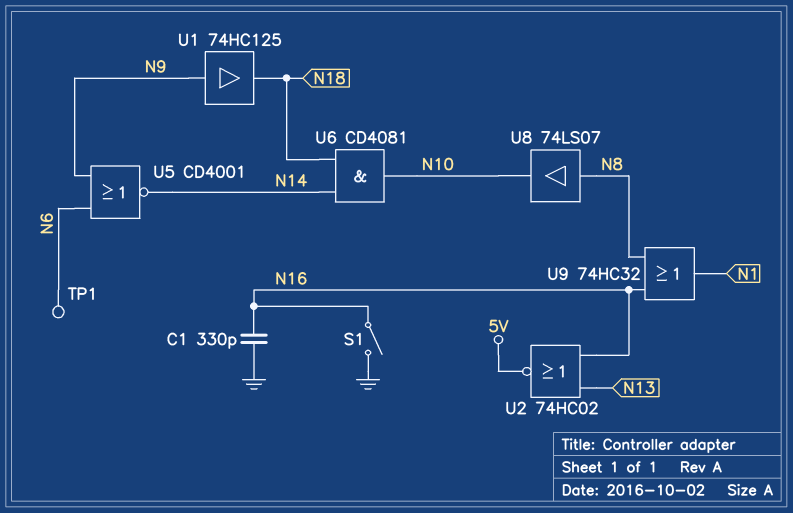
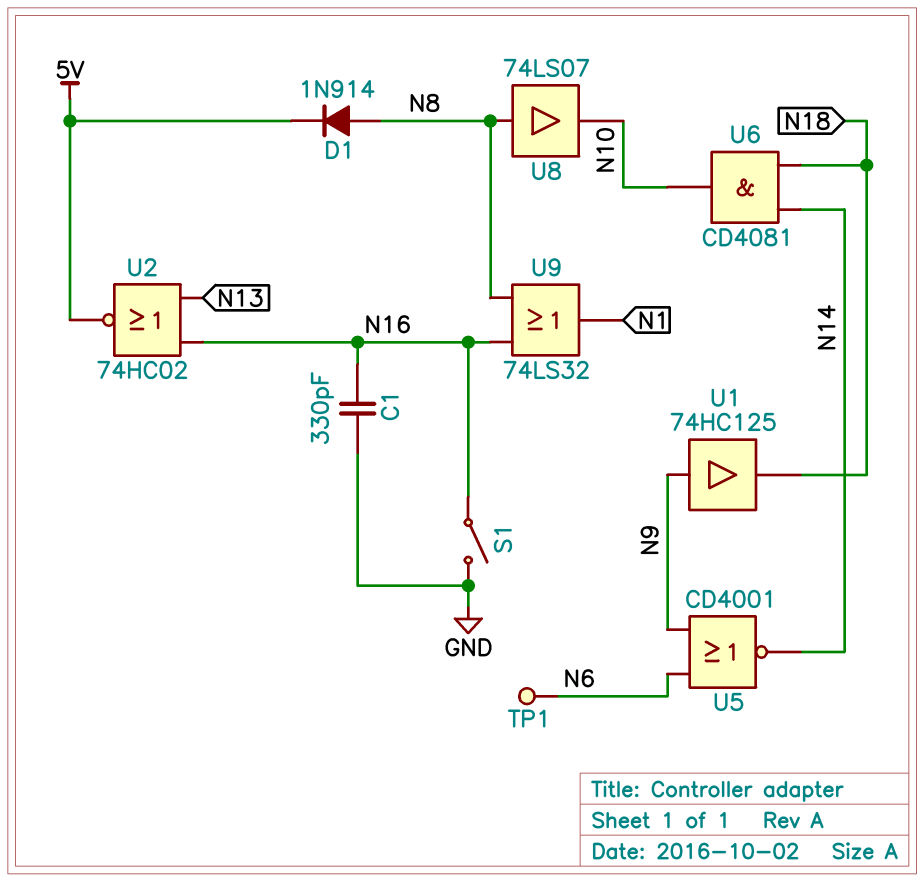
D1: none -> diode 1N914 (A N8, K 5V)
U9: OR 74HC32 (in N8, in N16, out N1) -> OR 74LS32 (in N8, in N16, out N1)

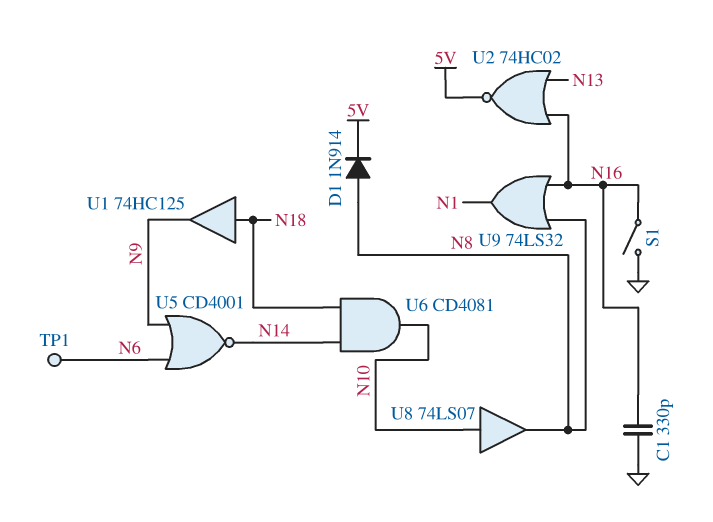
U1: buffer 74HC125 (in N9, out N18) -> buffer 74HC125 (in N18, out N9)
U8: buffer 74LS07 (in N8, out N10) -> buffer 74LS07 (in N10, out N8)

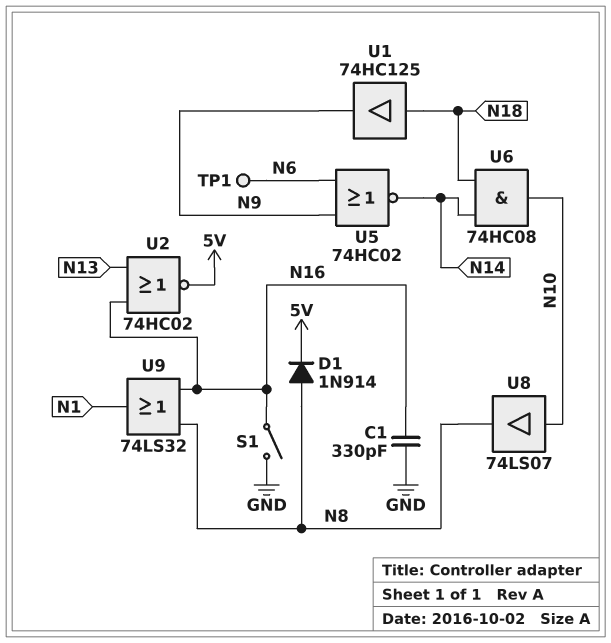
U5: NOR CD4001 (in N6, in N9, out N14) -> NOR 74HC02 (in N6, in N9, out N14)
U6: AND CD4081 (in N14, in N18, out N10) -> AND 74HC08 (in N14, in N18, out N10)

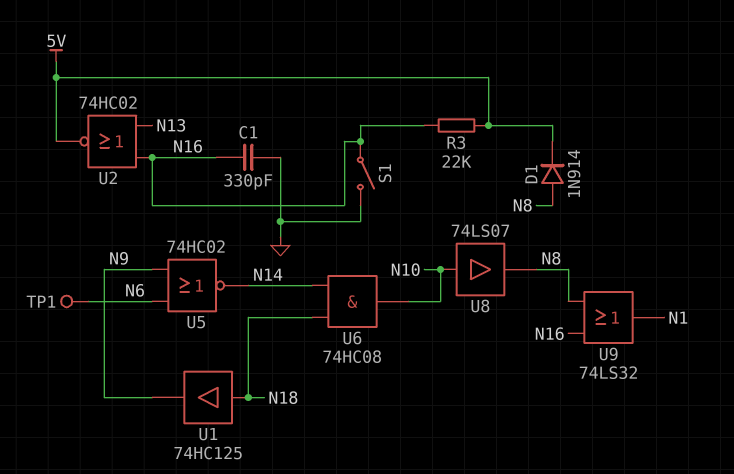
R3: none -> 22k (5V, N16)

